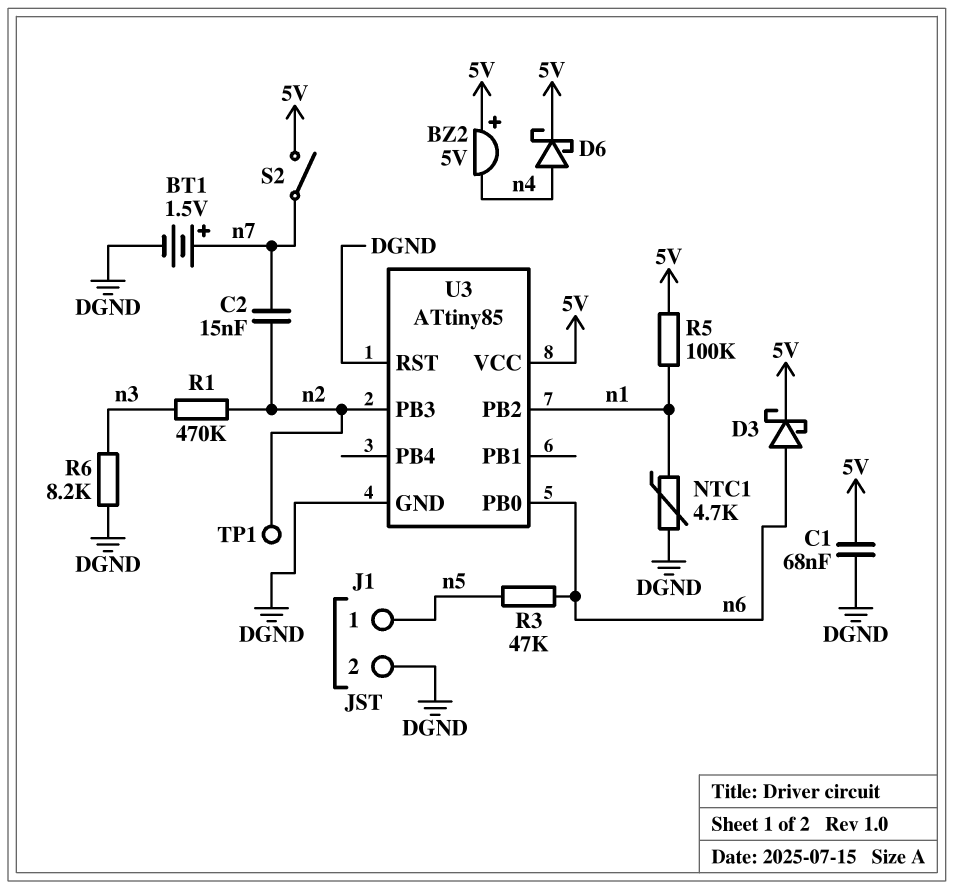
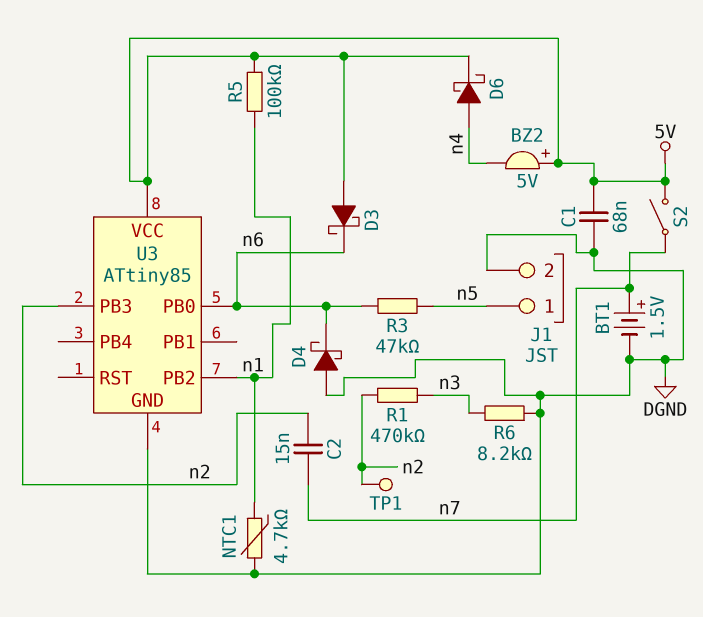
D3: schottky (A n6, K 5V) -> schottky (A 5V, K n6)
D4: none -> schottky (A DGND, K n6)
U3 pin RST: DGND -> none

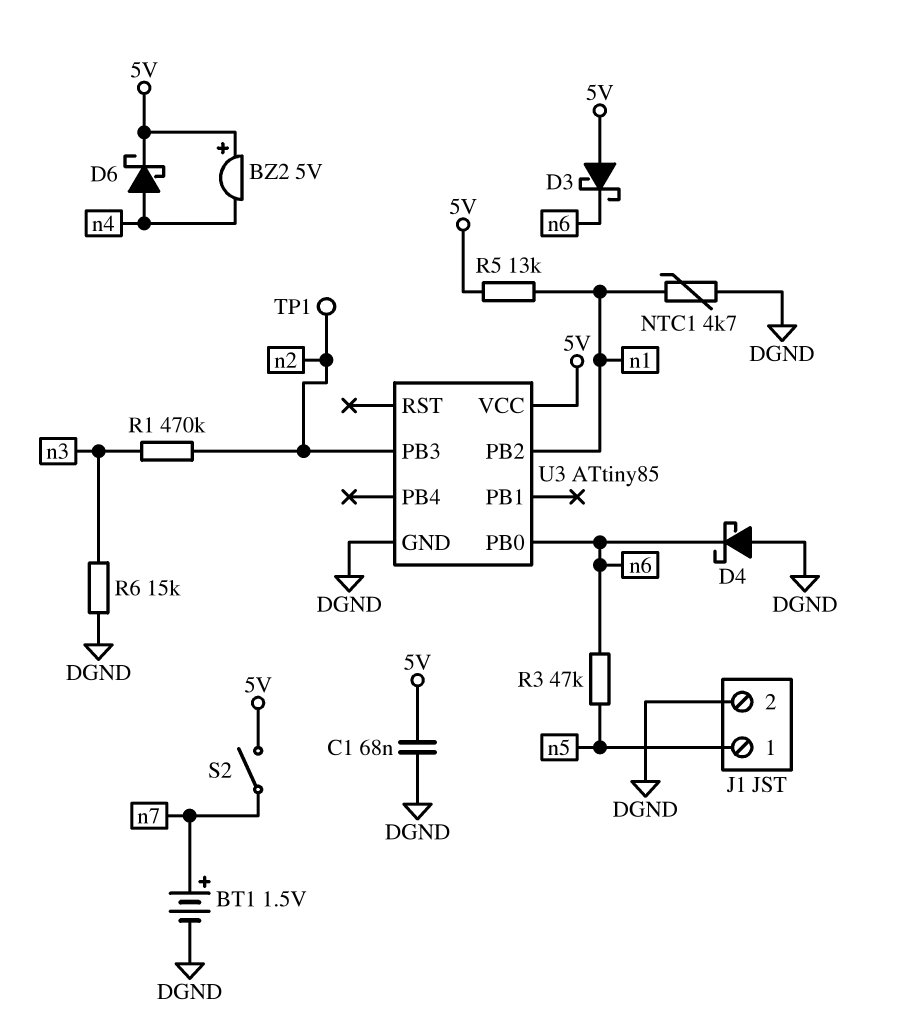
C2: 15nF (n2, n7) -> none
R5: 100k (5V, n1) -> 13k (5V, n1)
R6: 8.2k (DGND, n3) -> 15k (DGND, n3)

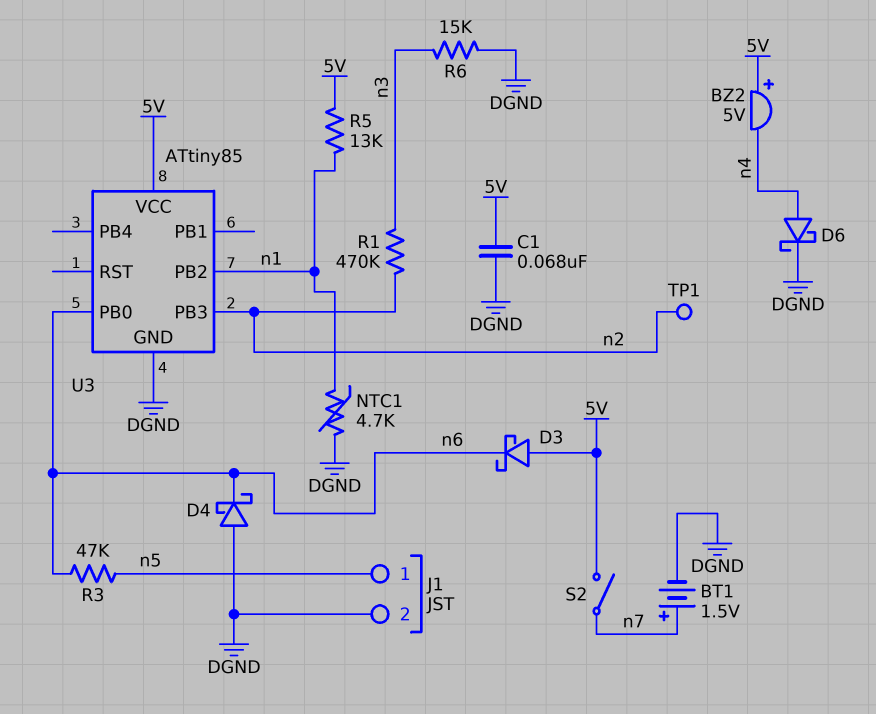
D6: schottky (A n4, K 5V) -> schottky (A n4, K DGND)

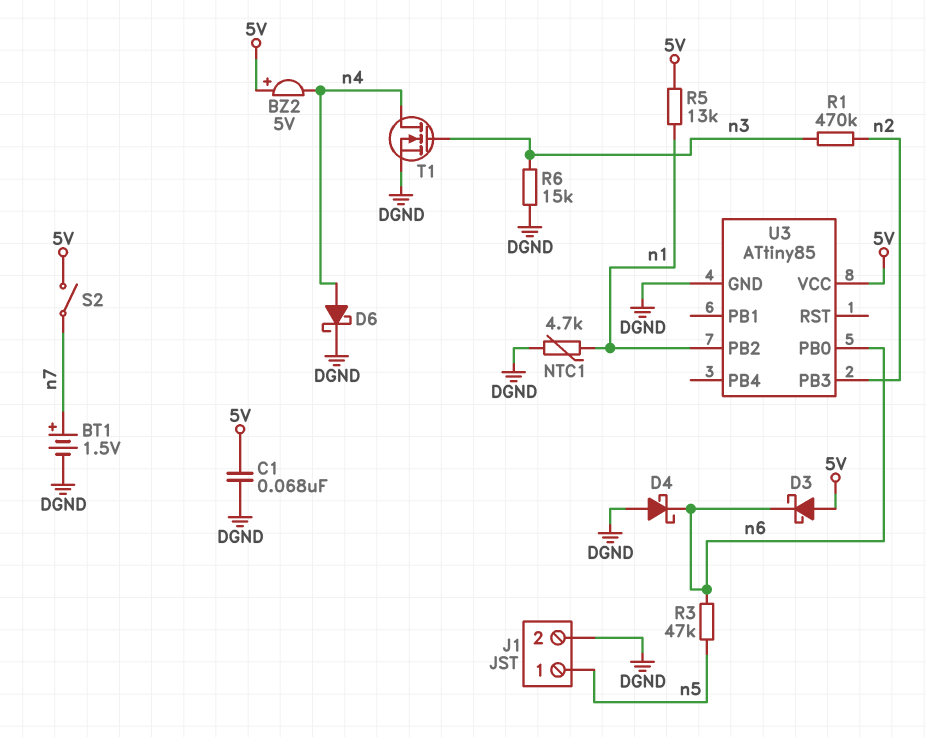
T1: none -> NMOS (G n3, D n4, S DGND)
TP1: test point (n2) -> none

